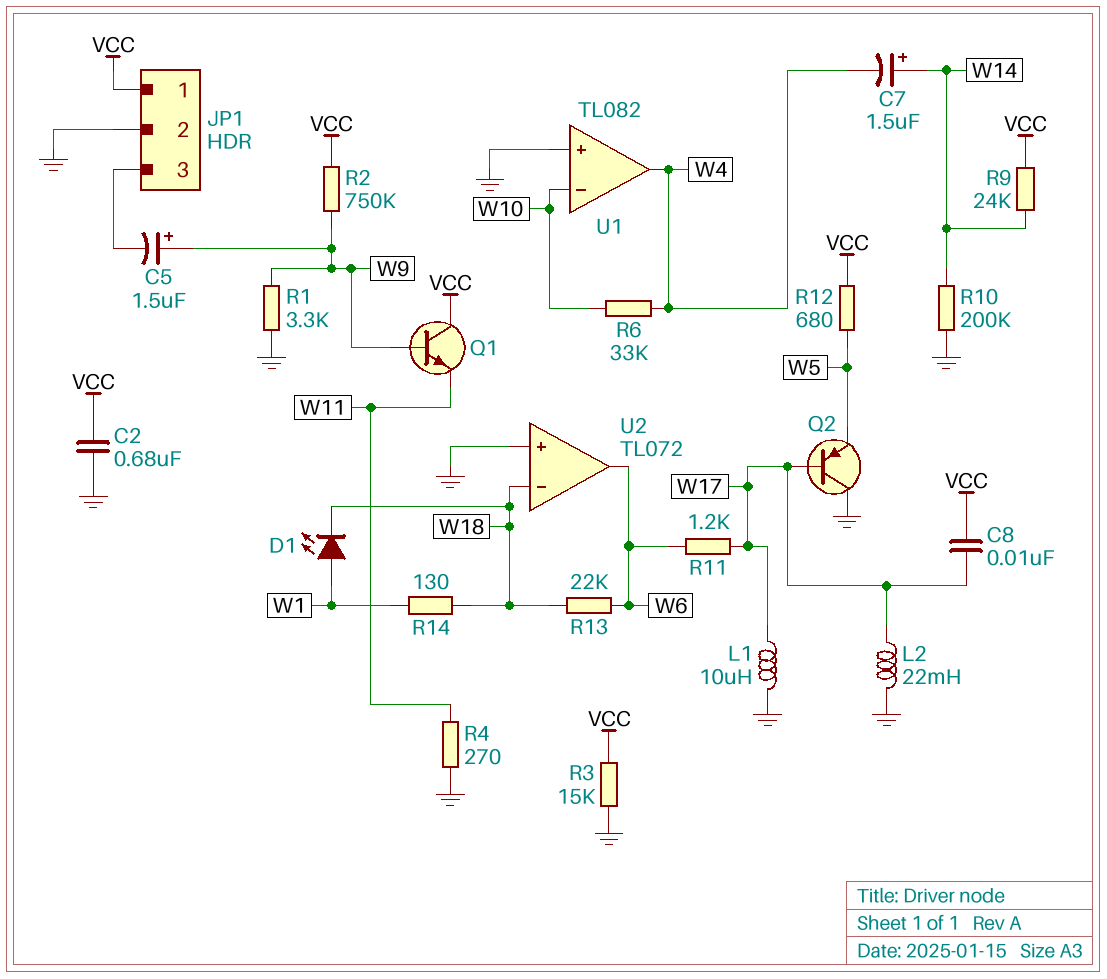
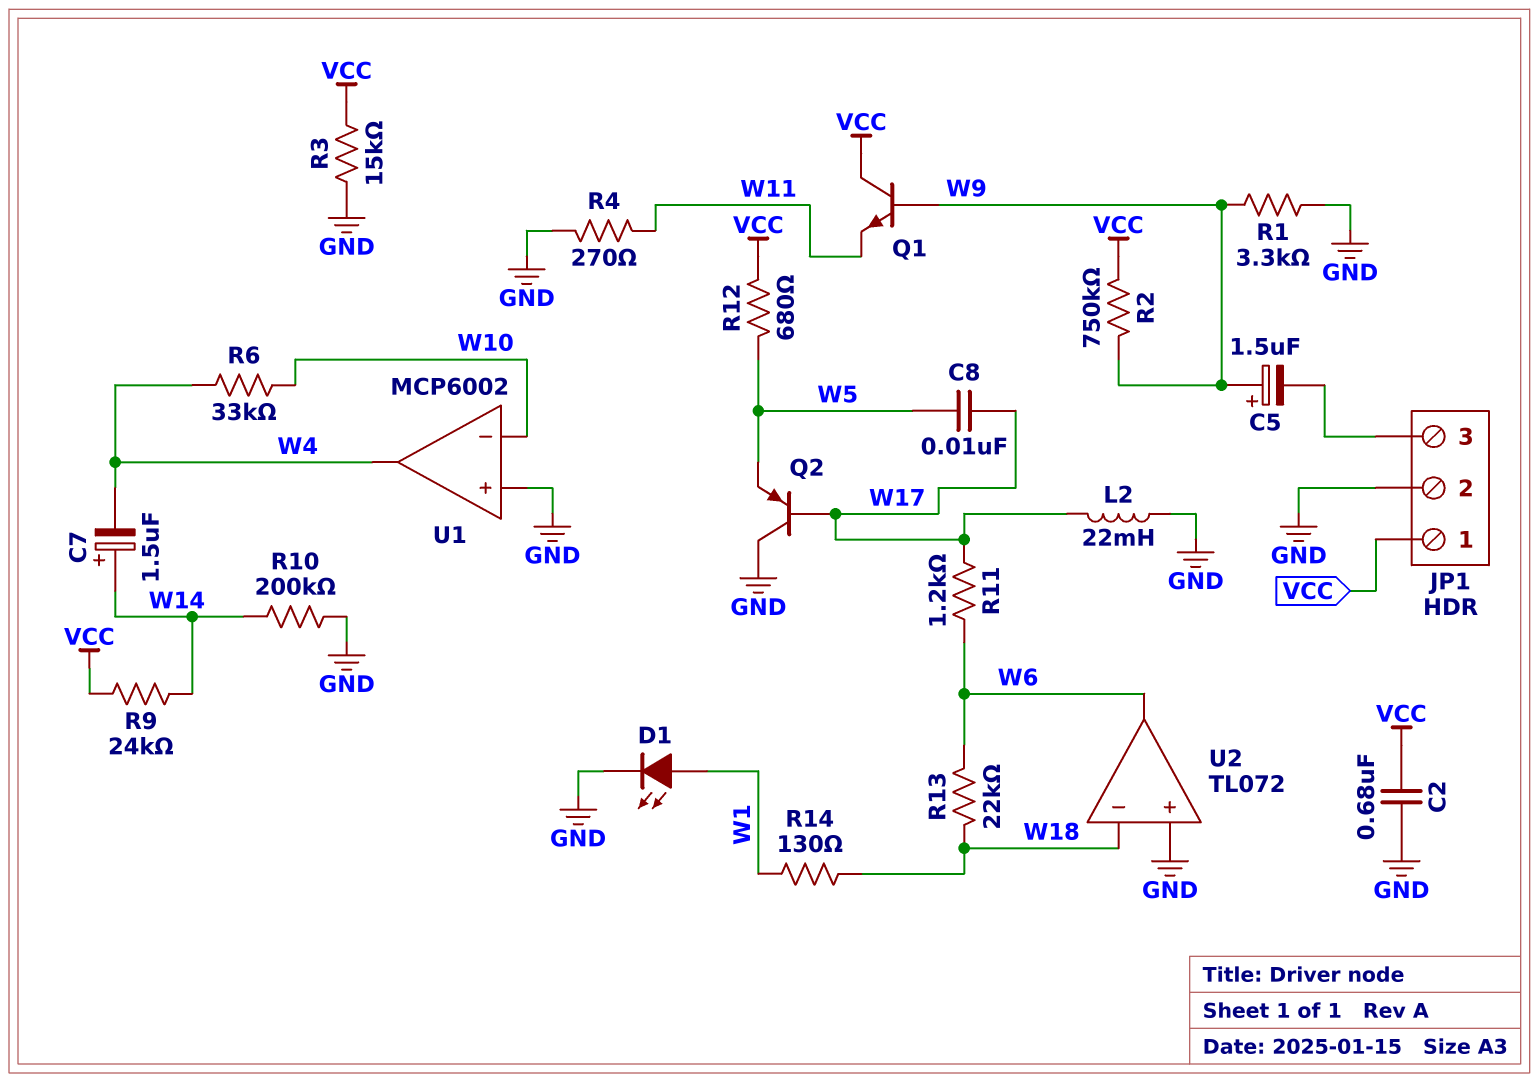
C8: 10nF (VCC, W17) -> 10nF (W5, W17)
D1: LED (A W1, K W18) -> LED (A W1, K GND)
L1: 10uH (GND, W17) -> none
U1: TL082 -> MCP6002

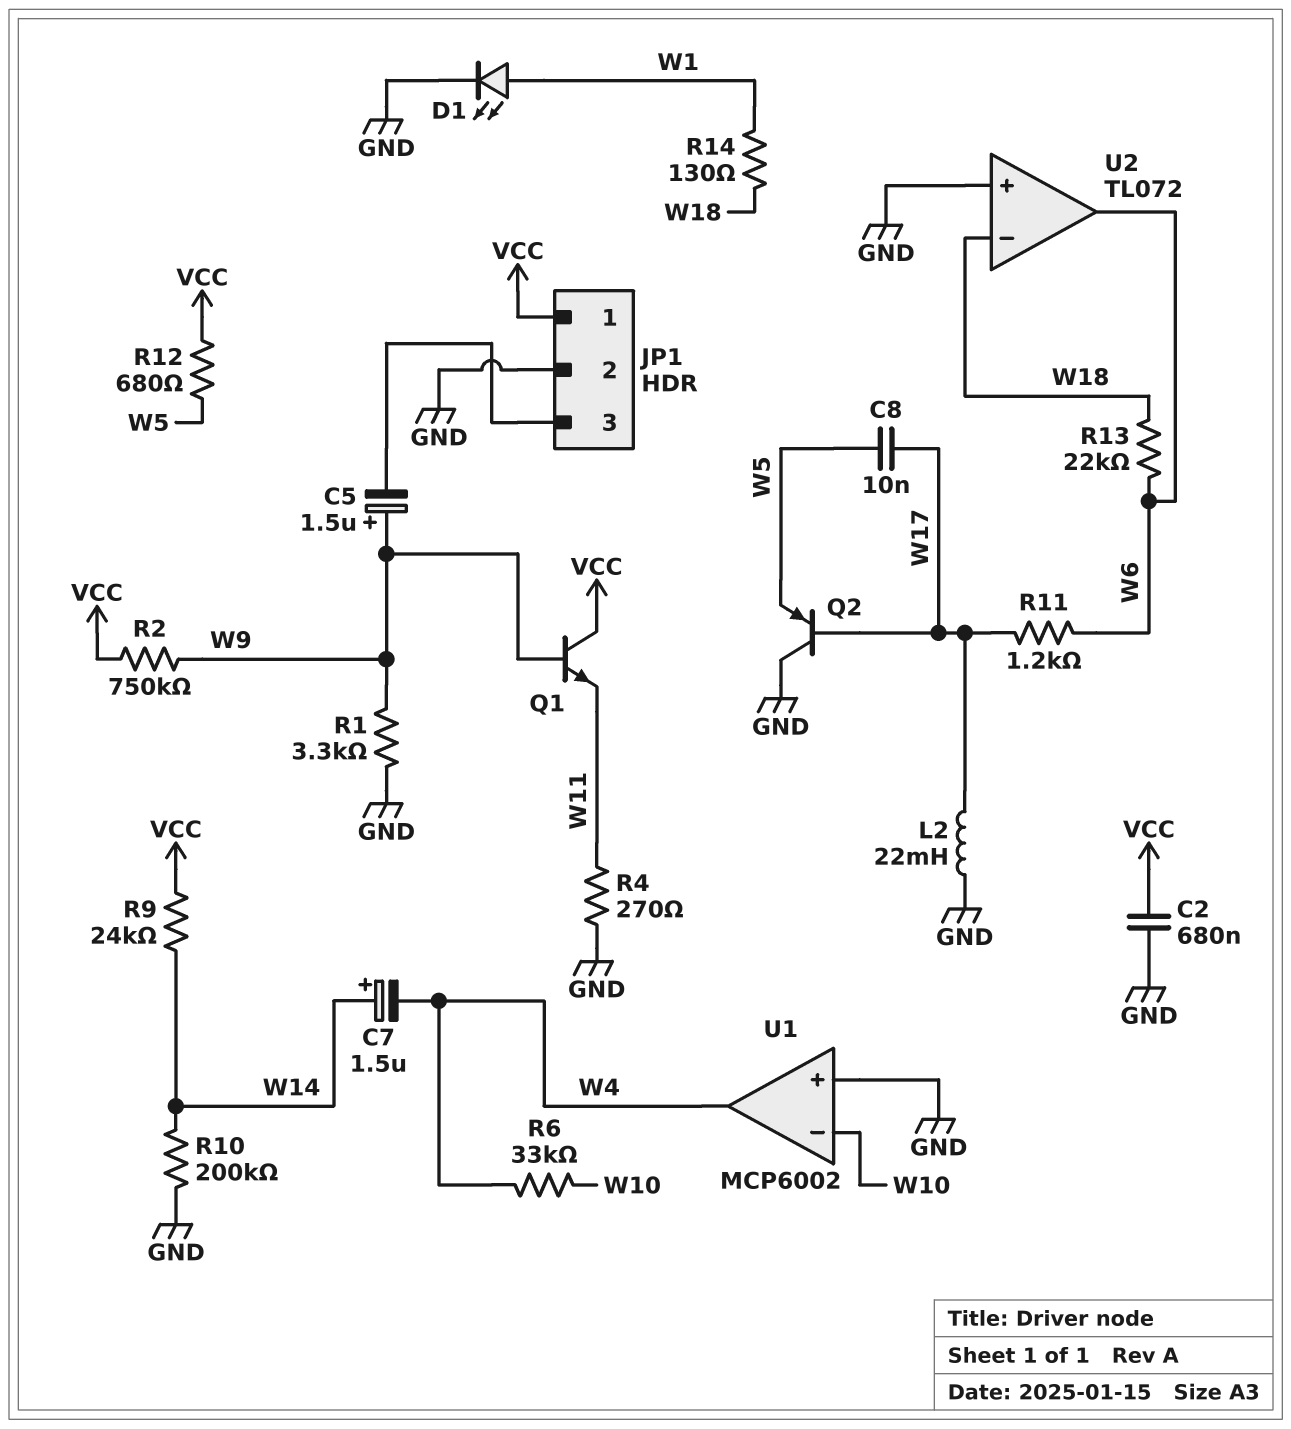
R3: 15k (GND, VCC) -> none

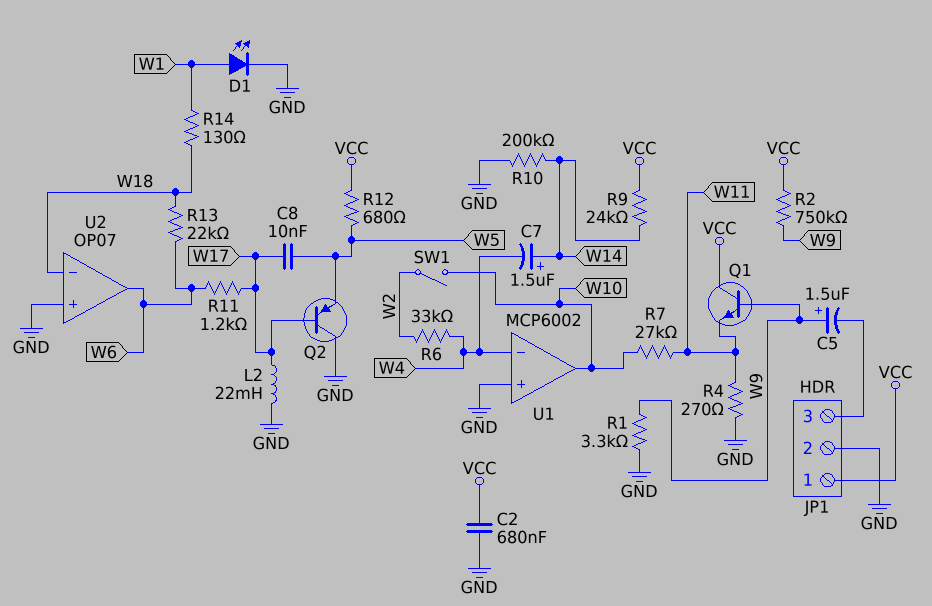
R6: 33k (W4, W10) -> 33k (W2, W4)
R7: none -> 27k (W10, W11)
SW1: none -> switch (W2, W10)
U1 pin in-: W10 -> W4
U1 pin out: W4 -> W10
U2: TL072 -> OP07

